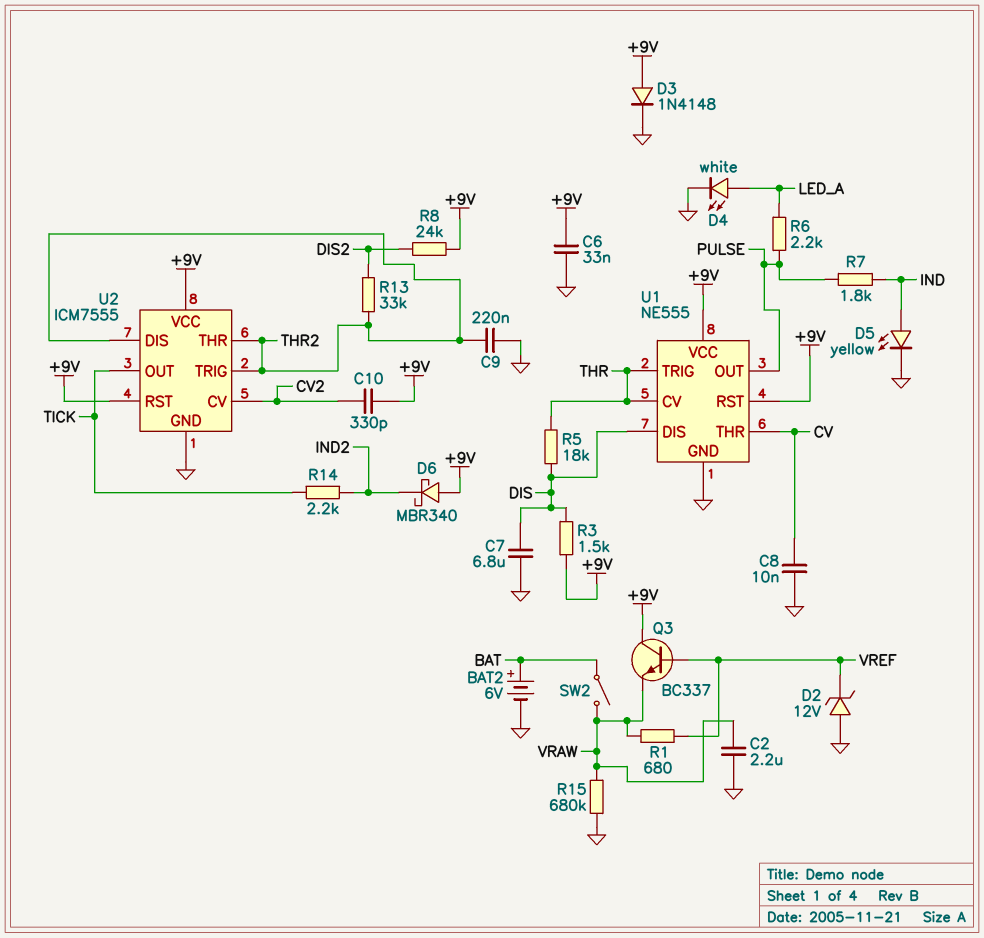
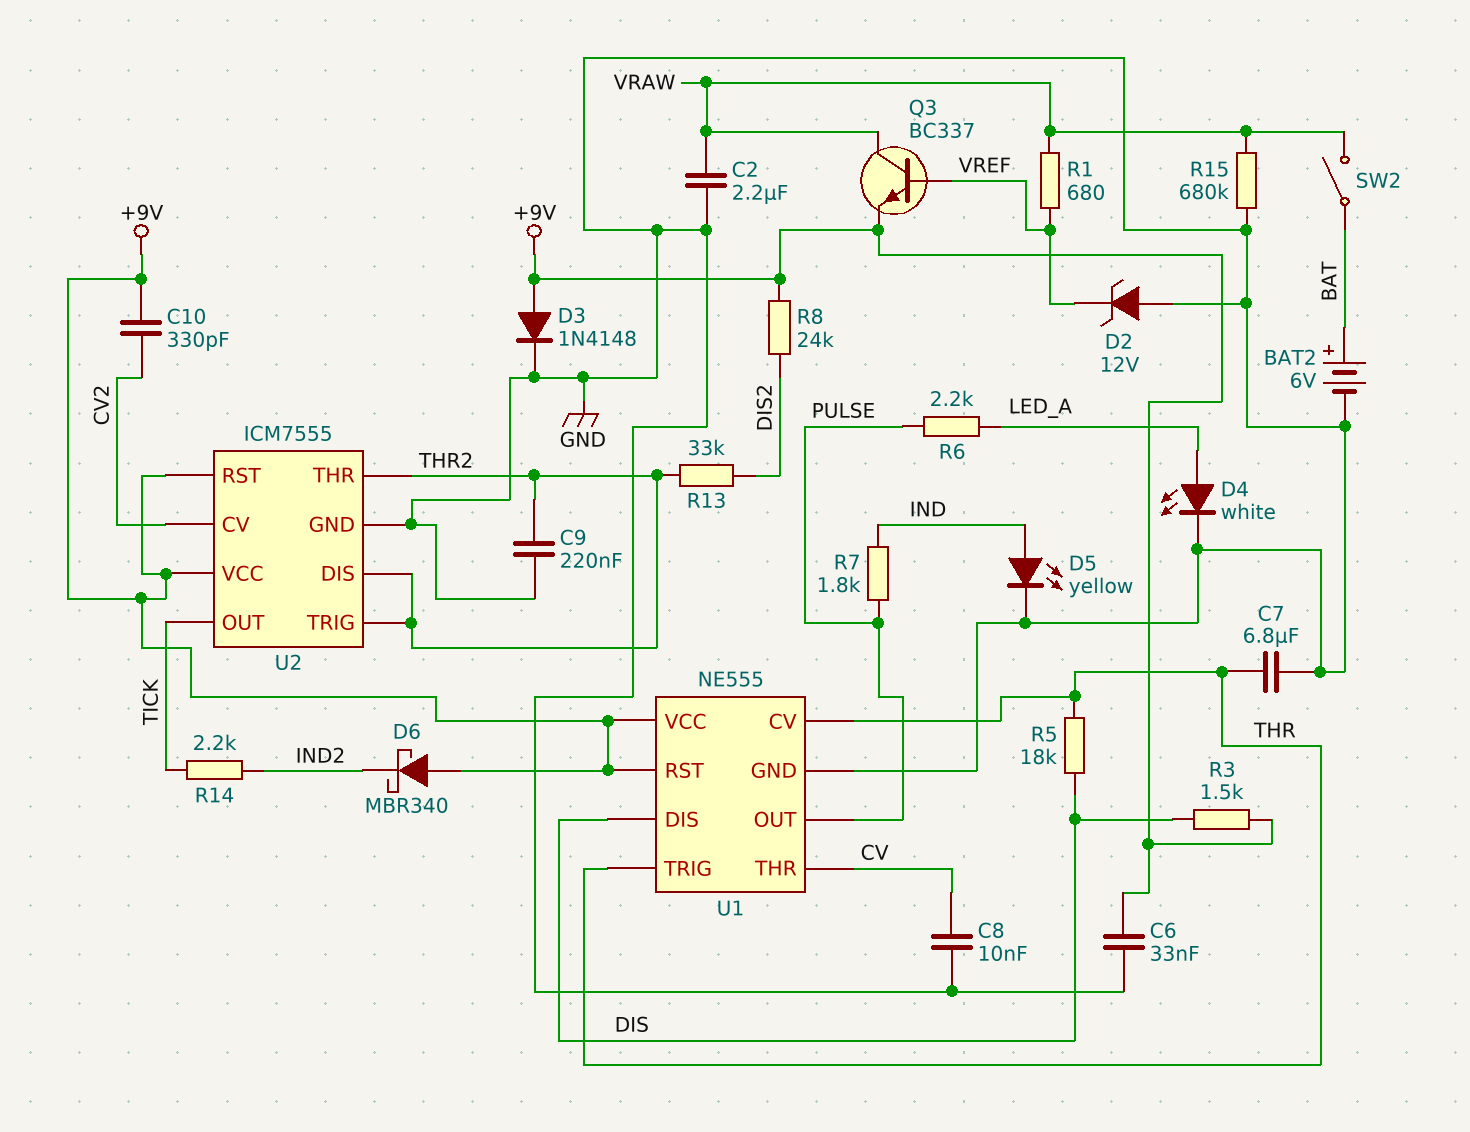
C7: 6.8uF (DIS, GND) -> 6.8uF (GND, THR)
Q3: NPN BC337 (B VREF, C +9V, E VRAW) -> NPN BC337 (B VREF, C VRAW, E +9V)

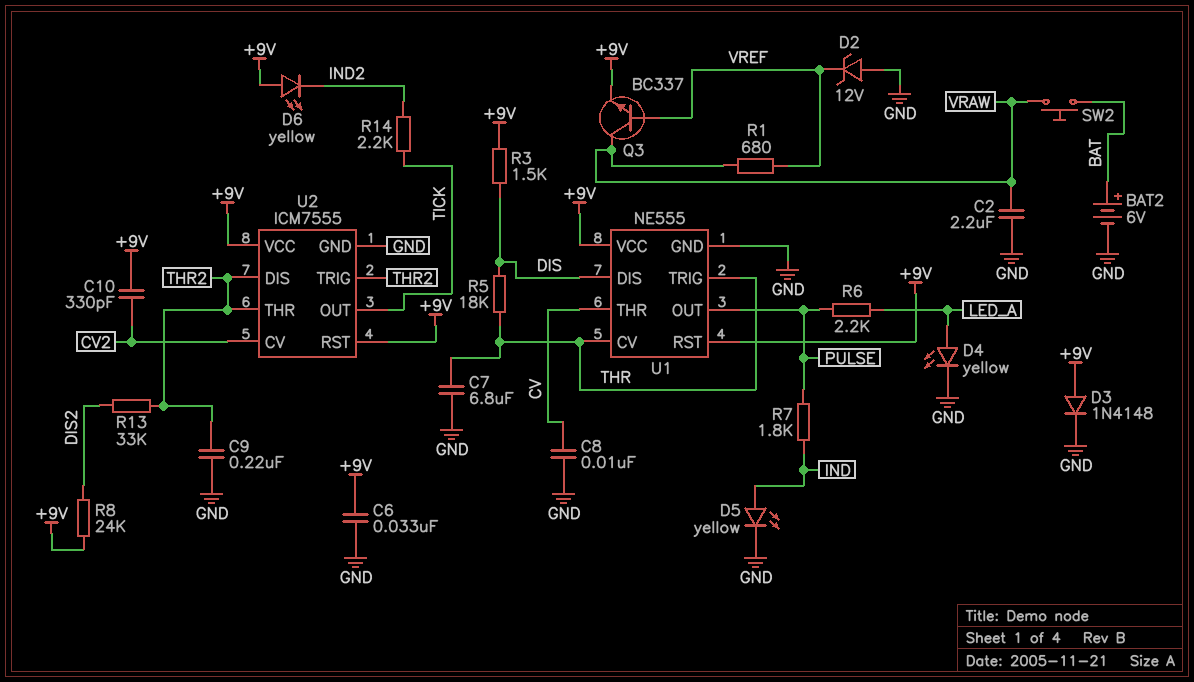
D4: LED white (A LED_A, K GND) -> LED yellow (A LED_A, K GND)
D6: schottky MBR340 (A +9V, K IND2) -> LED yellow (A +9V, K IND2)
R15: 680k (GND, VRAW) -> none
SW2: switch (BAT, VRAW) -> button (BAT, VRAW)

